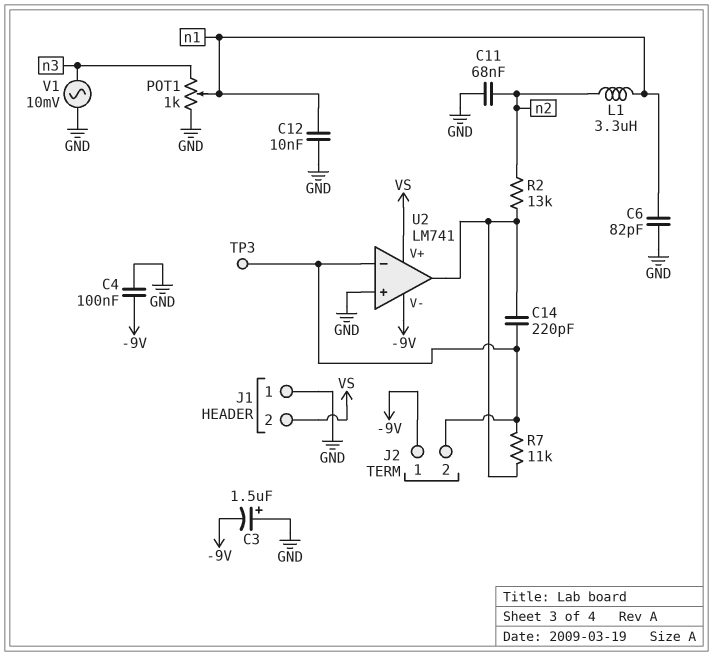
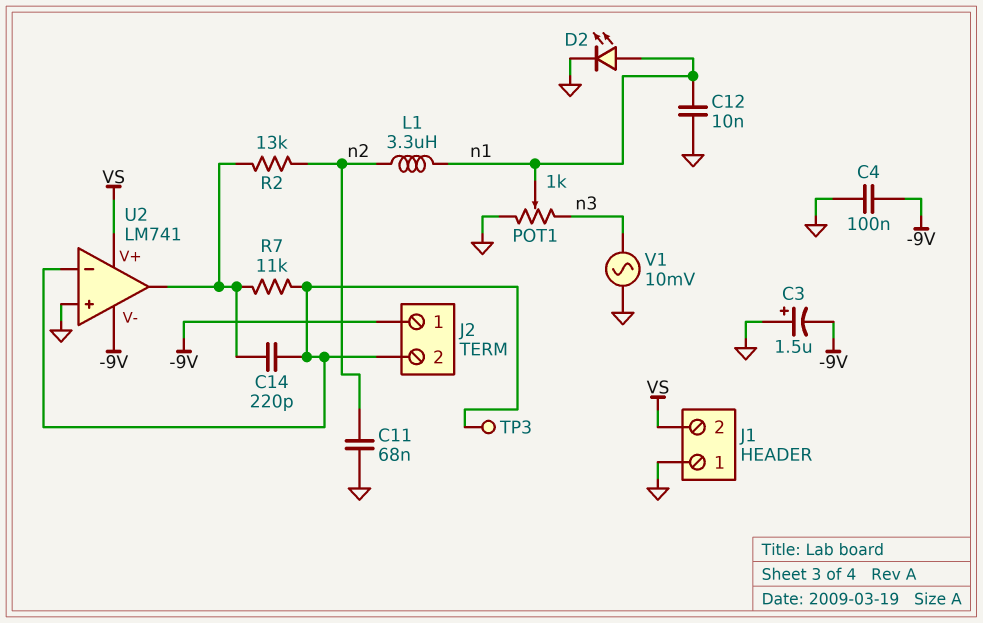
C6: 82pF (GND, n1) -> none
D2: none -> LED (A n1, K GND)

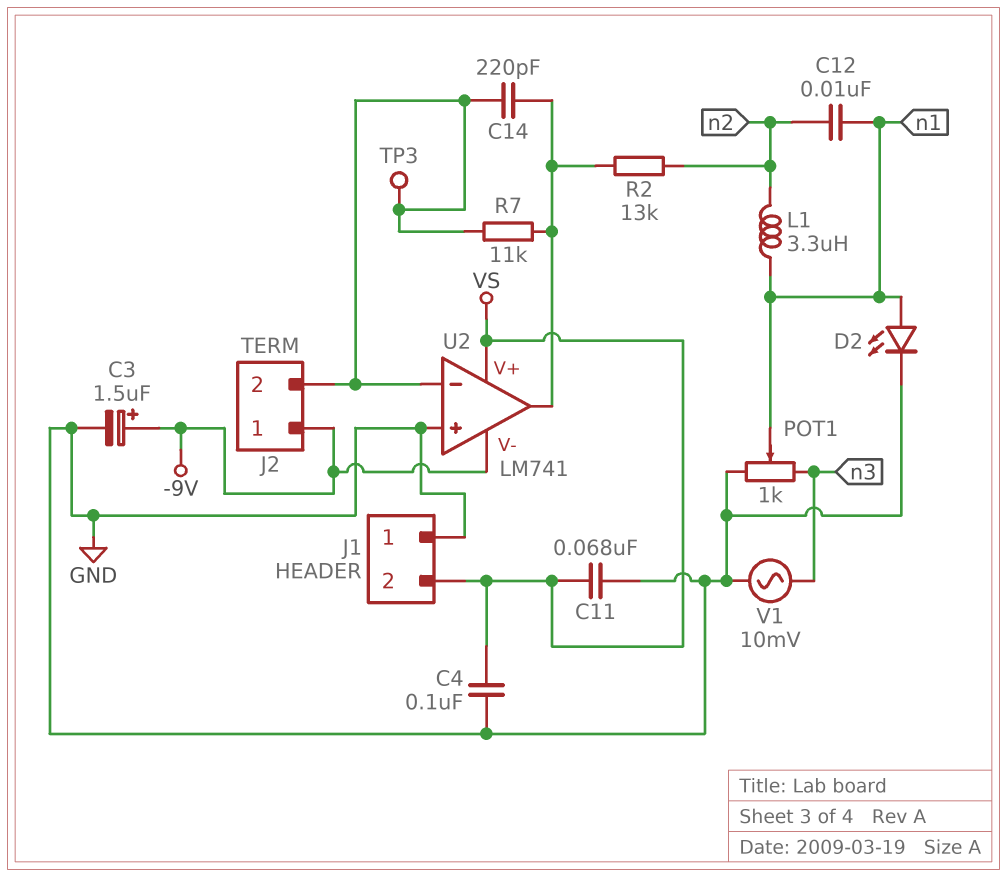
C3: 1.5uF (plus GND, minus -9V) -> 1.5uF (plus -9V, minus GND)
C4: 100nF (-9V, GND) -> 100nF (GND, VS)
C11: 68nF (GND, n2) -> 68nF (GND, VS)
C12: 10nF (GND, n1) -> 10nF (n1, n2)

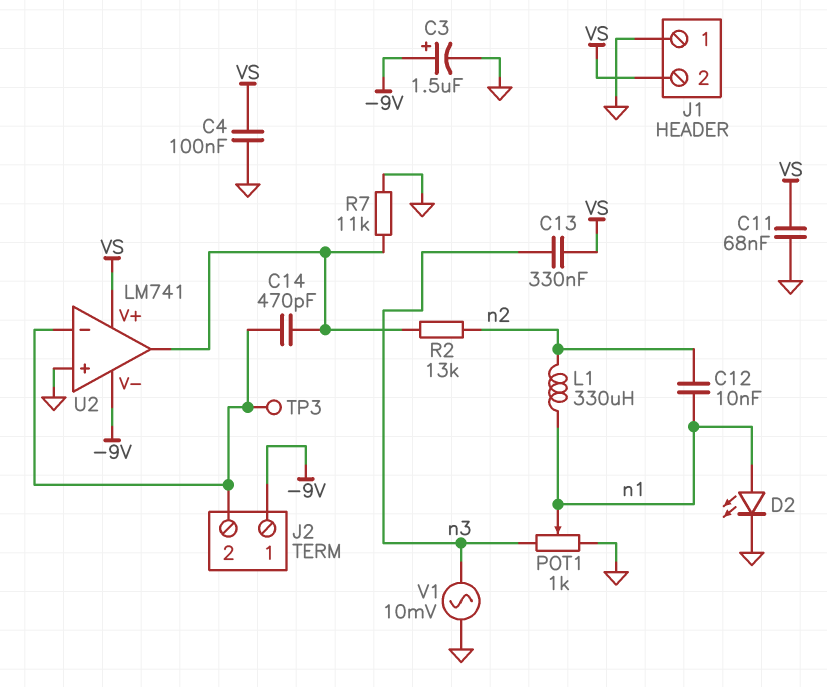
C13: none -> 330nF (VS, n3)
C14: 220pF (J2/2, U2/out) -> 470pF (J2/2, U2/out)
L1: 3.3uH (n1, n2) -> 330uH (n1, n2)
R7: 11k (J2/2, U2/out) -> 11k (GND, U2/out)

